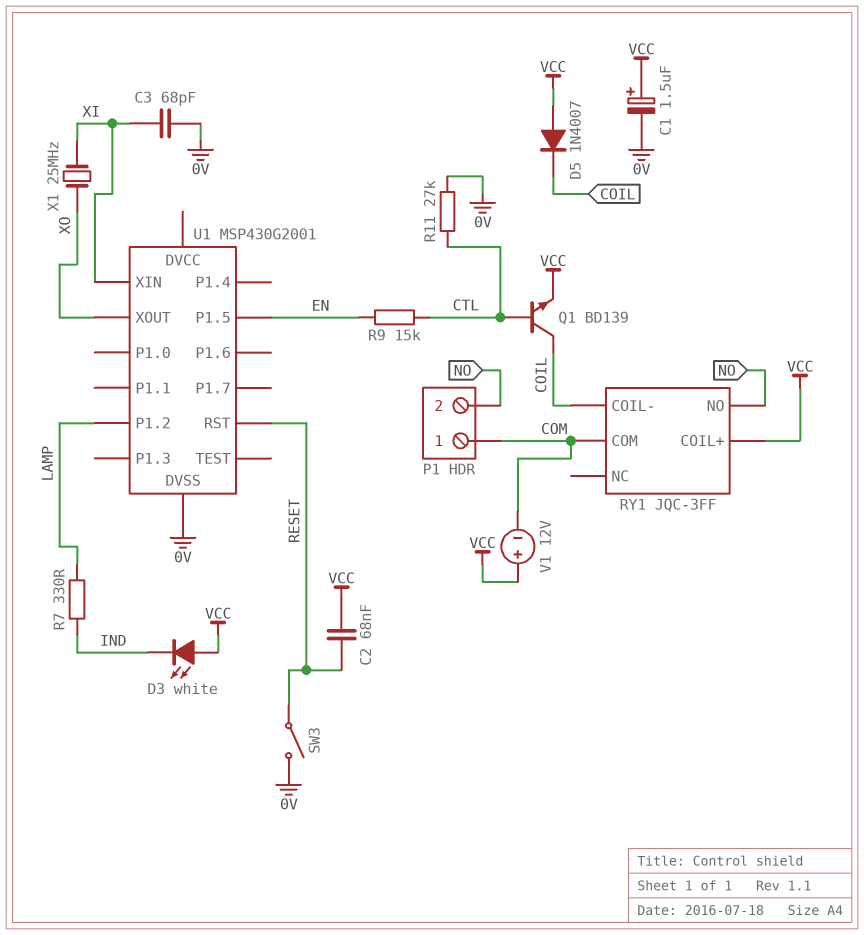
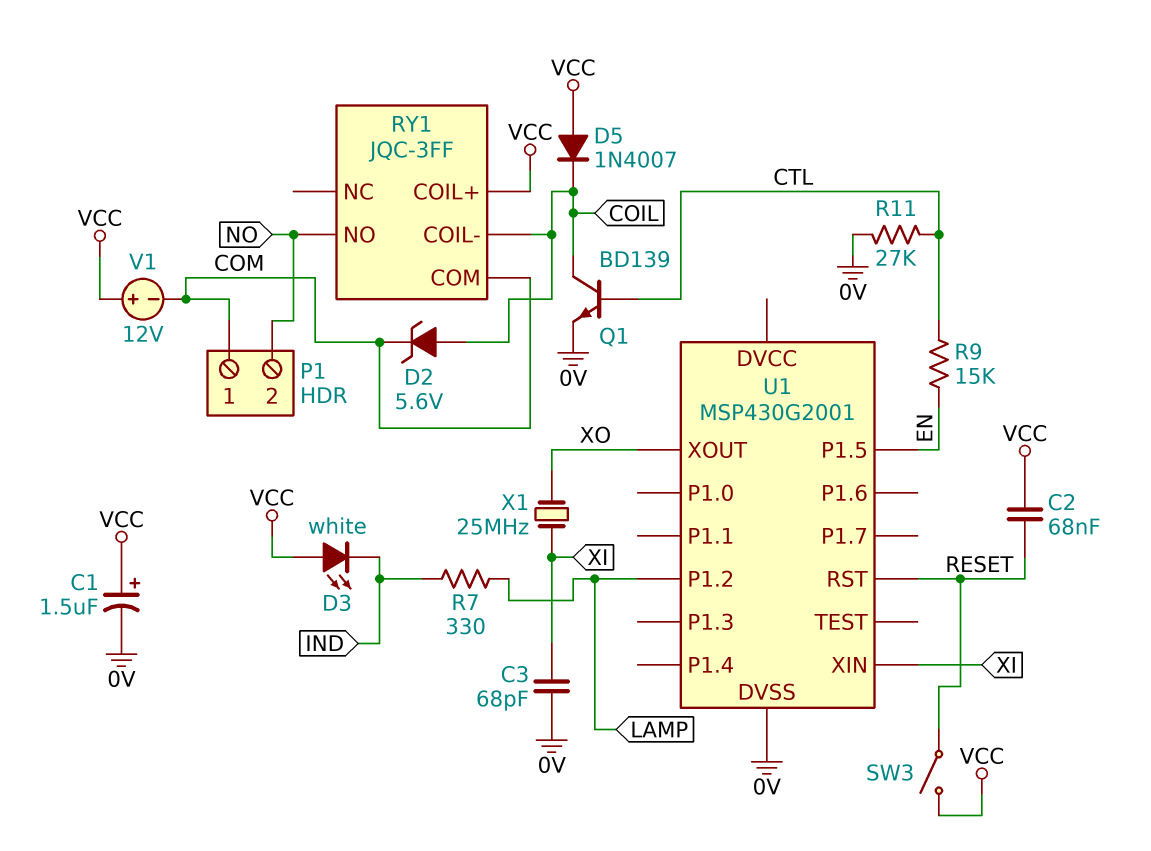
D2: none -> zener 5.6V (A COIL, K COM)
Q1: NPN BD139 (B CTL, C COIL, E VCC) -> NPN BD139 (B CTL, C COIL, E 0V)
SW3: switch (0V, RESET) -> switch (RESET, VCC)

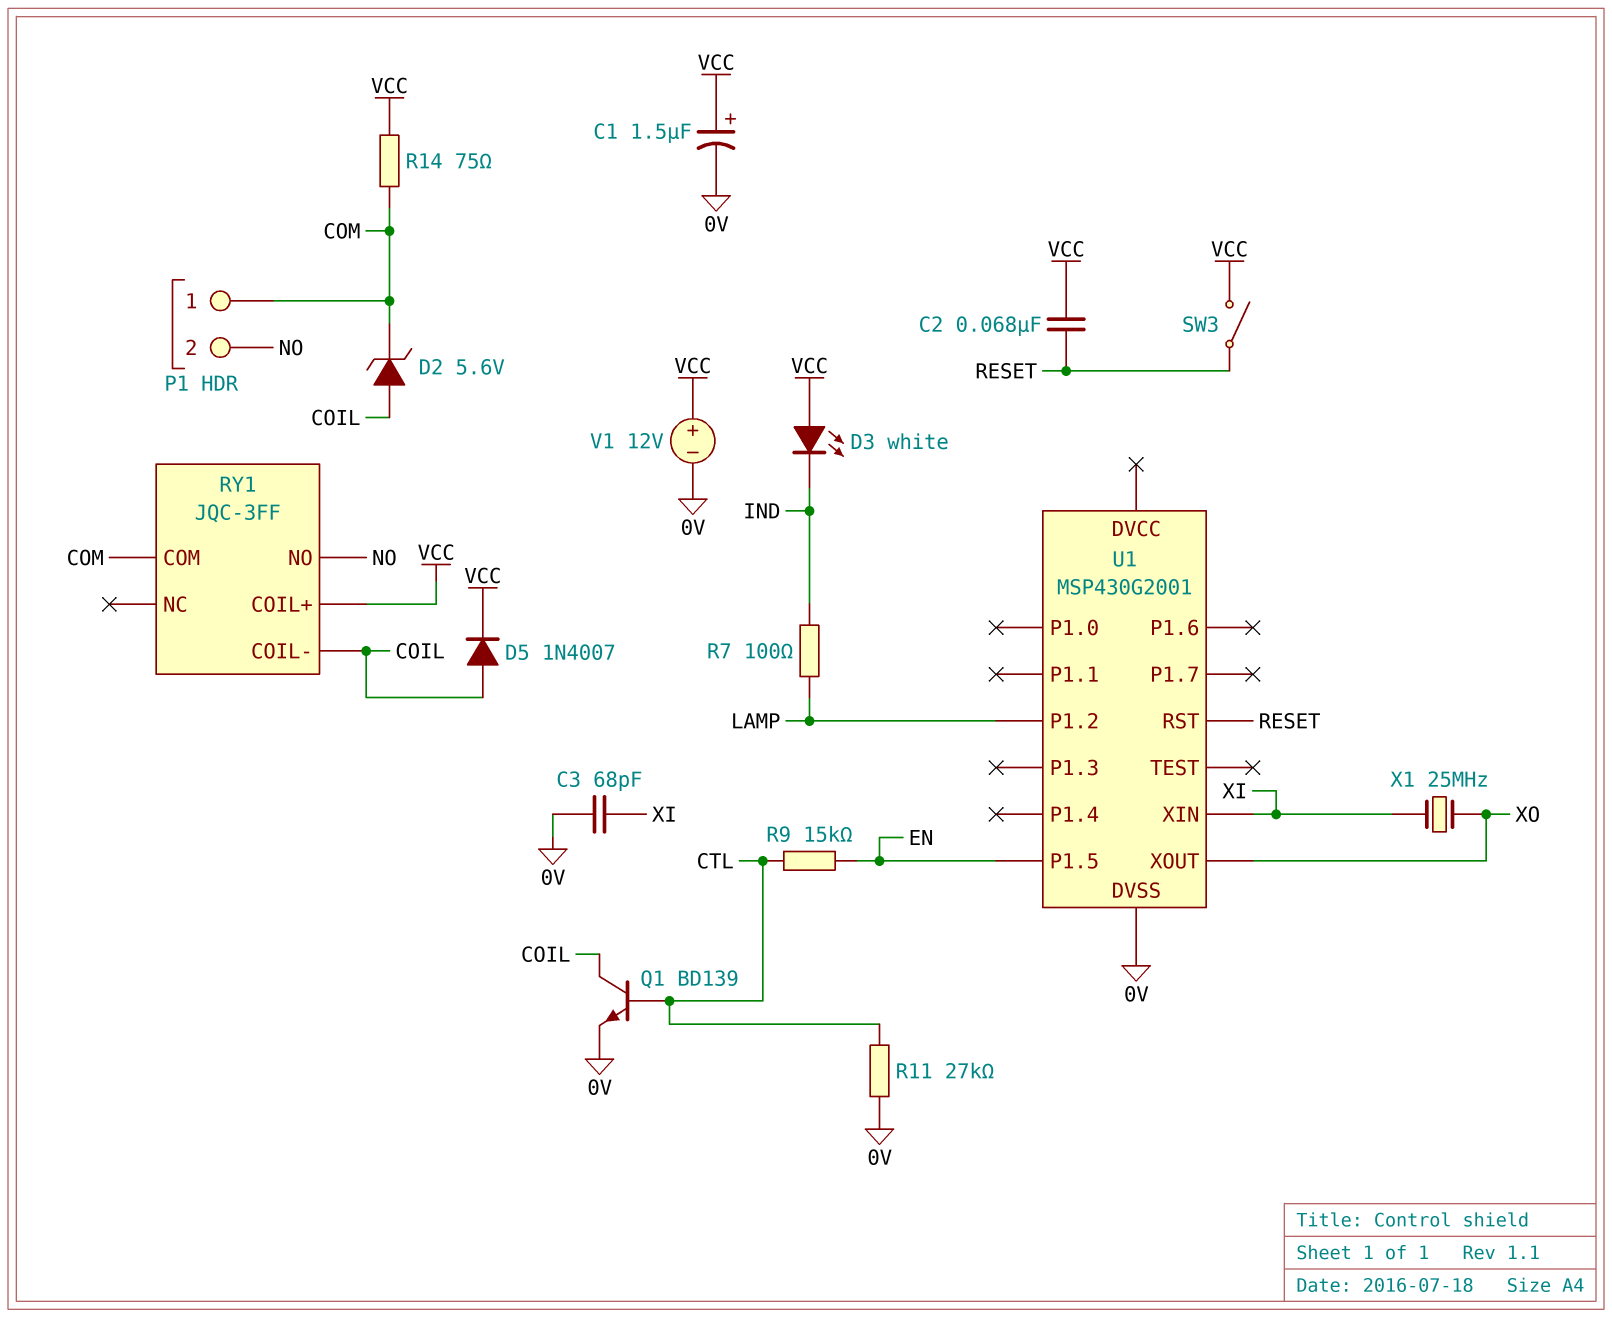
D5: diode 1N4007 (A VCC, K COIL) -> diode 1N4007 (A COIL, K VCC)
R7: 330 (IND, LAMP) -> 100 (IND, LAMP)
R14: none -> 75 (COM, VCC)
V1: 12V (plus VCC, minus COM) -> 12V (plus VCC, minus 0V)

